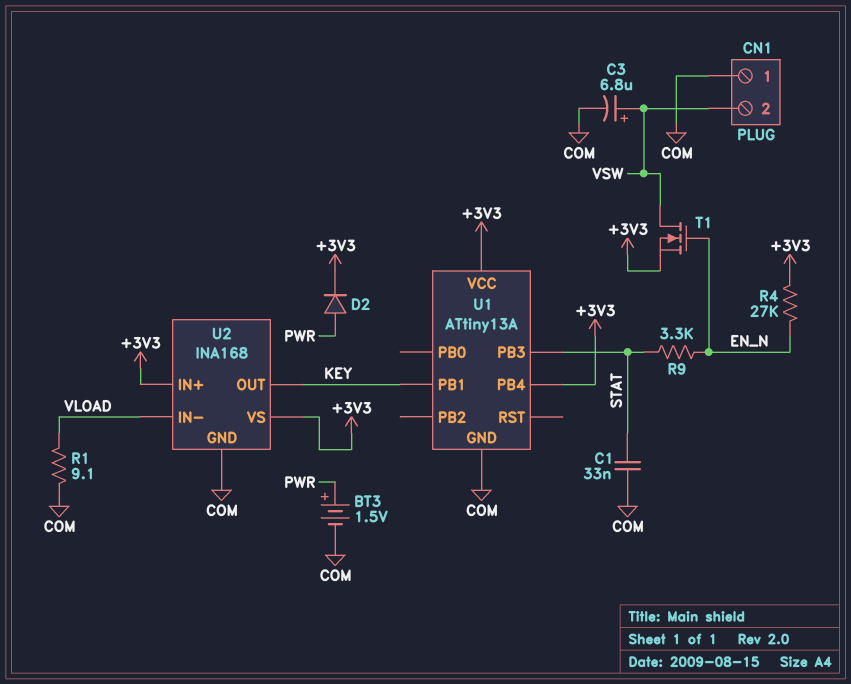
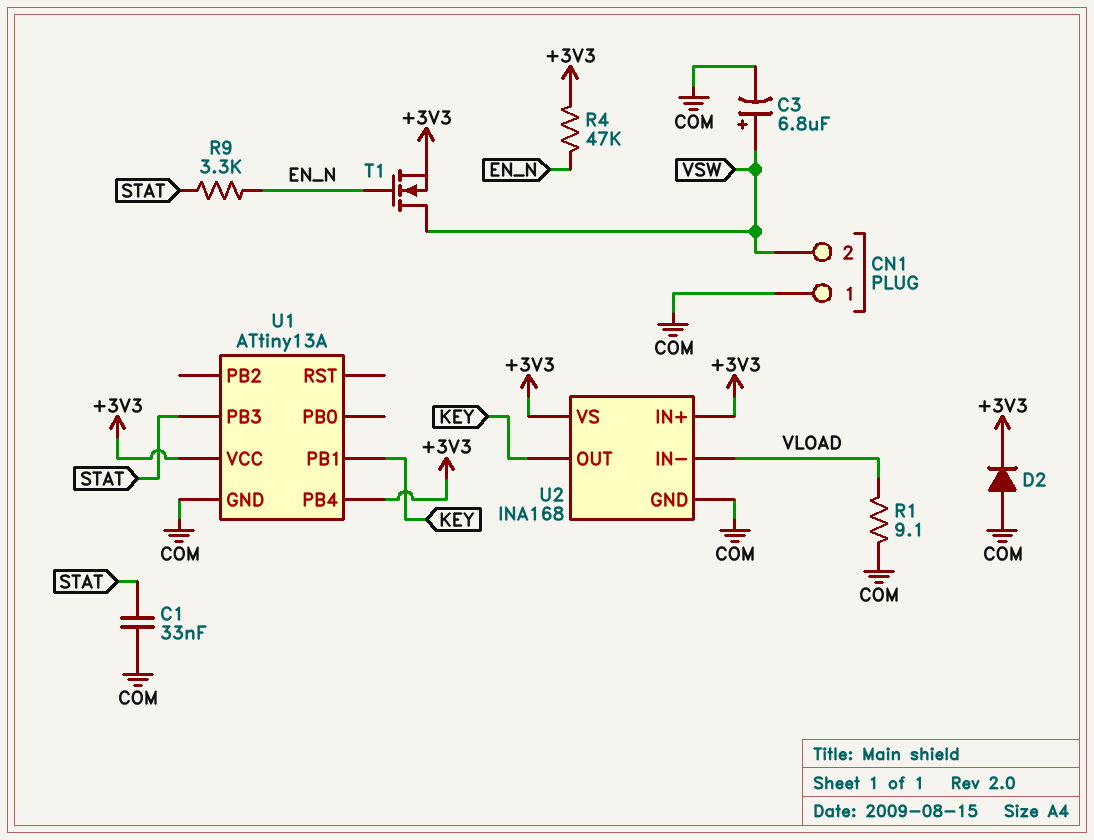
BT3: 1.5V (plus PWR, minus COM) -> none
D2: diode (A PWR, K +3V3) -> diode (A COM, K +3V3)
R4: 27k (+3V3, EN_N) -> 47k (+3V3, EN_N)

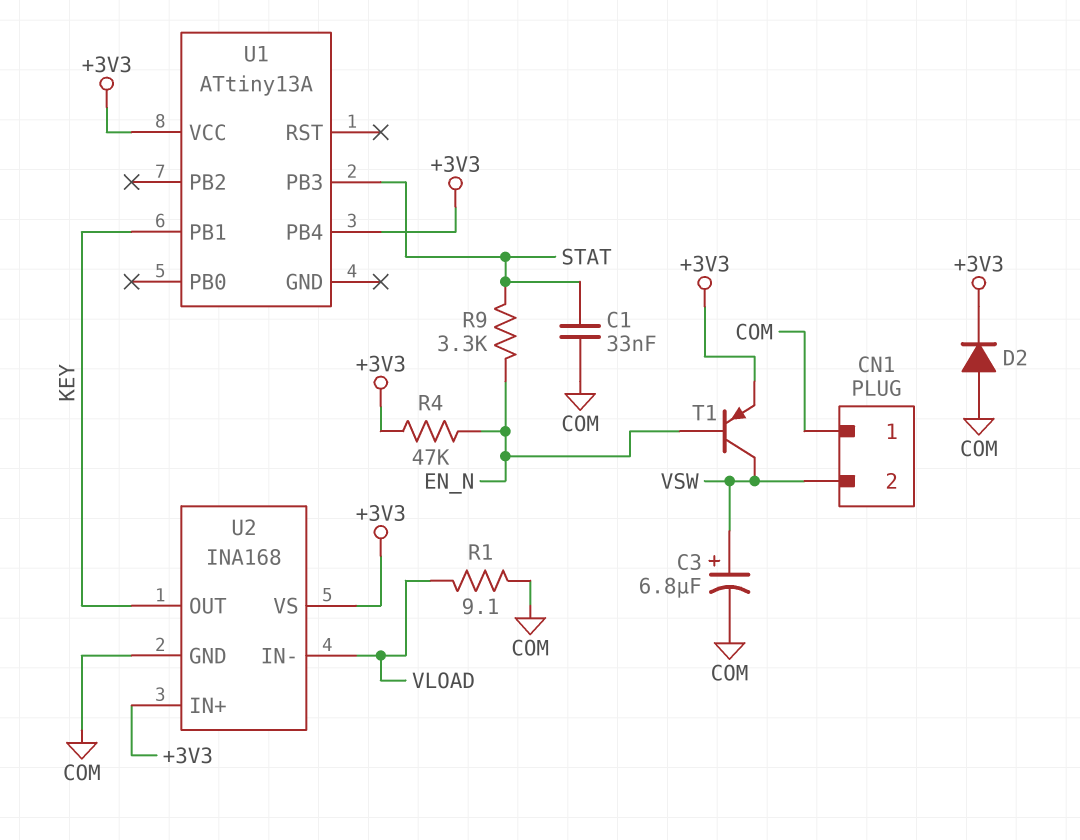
T1: NMOS (G EN_N, D VSW, S +3V3) -> PNP (B EN_N, C VSW, E +3V3)
U1 pin GND: COM -> none

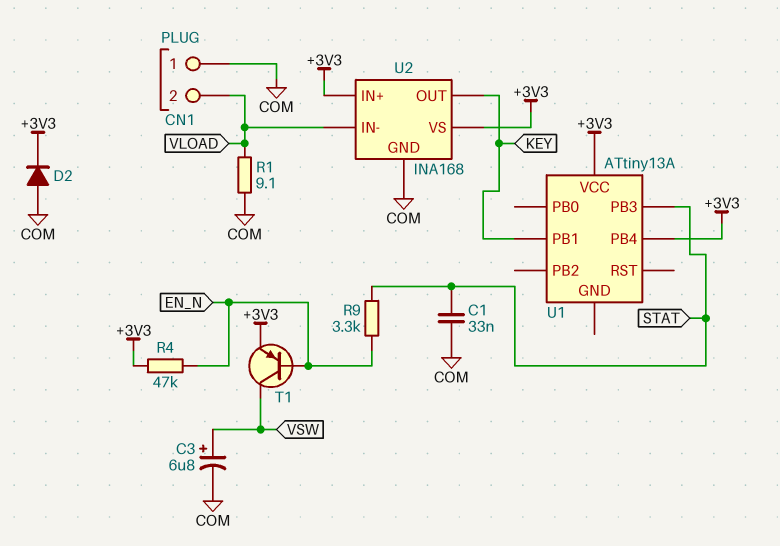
CN1 pin 2: VSW -> VLOAD

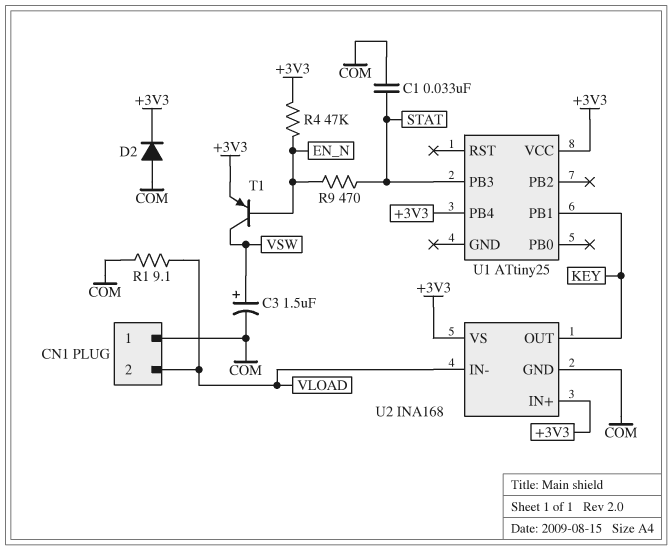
C3: 6.8uF (plus VSW, minus COM) -> 1.5uF (plus VSW, minus COM)
R9: 3.3k (EN_N, STAT) -> 470 (EN_N, STAT)
U1: ATtiny13A -> ATtiny25

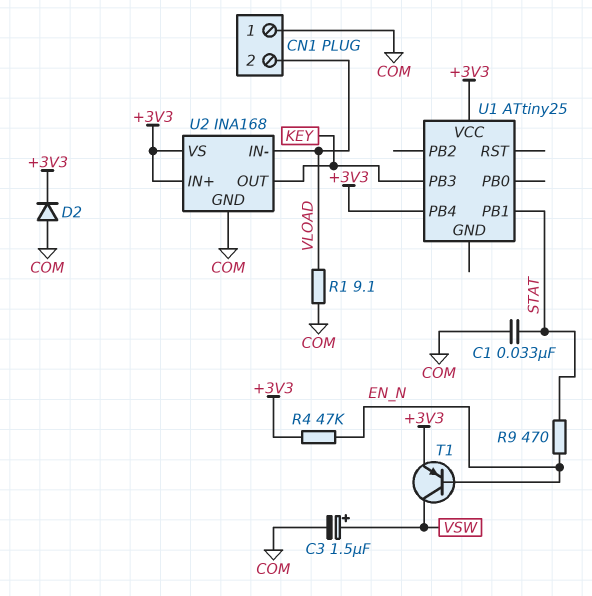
U1 pin PB1: KEY -> STAT
U1 pin PB3: STAT -> KEY

